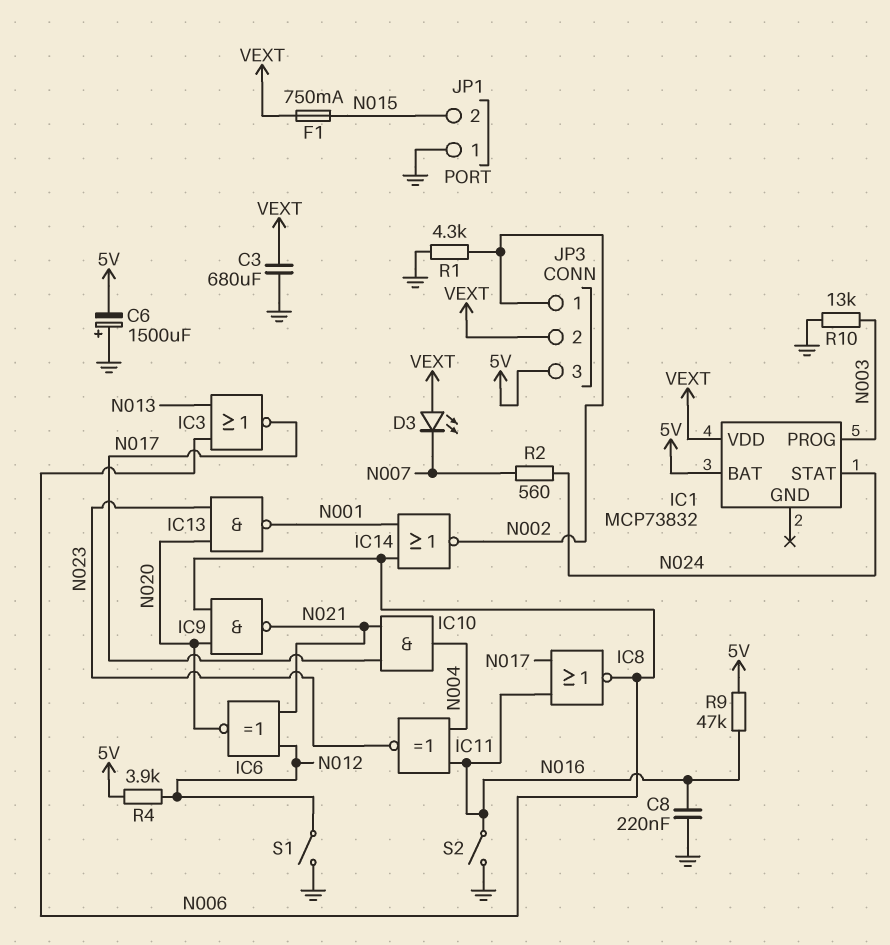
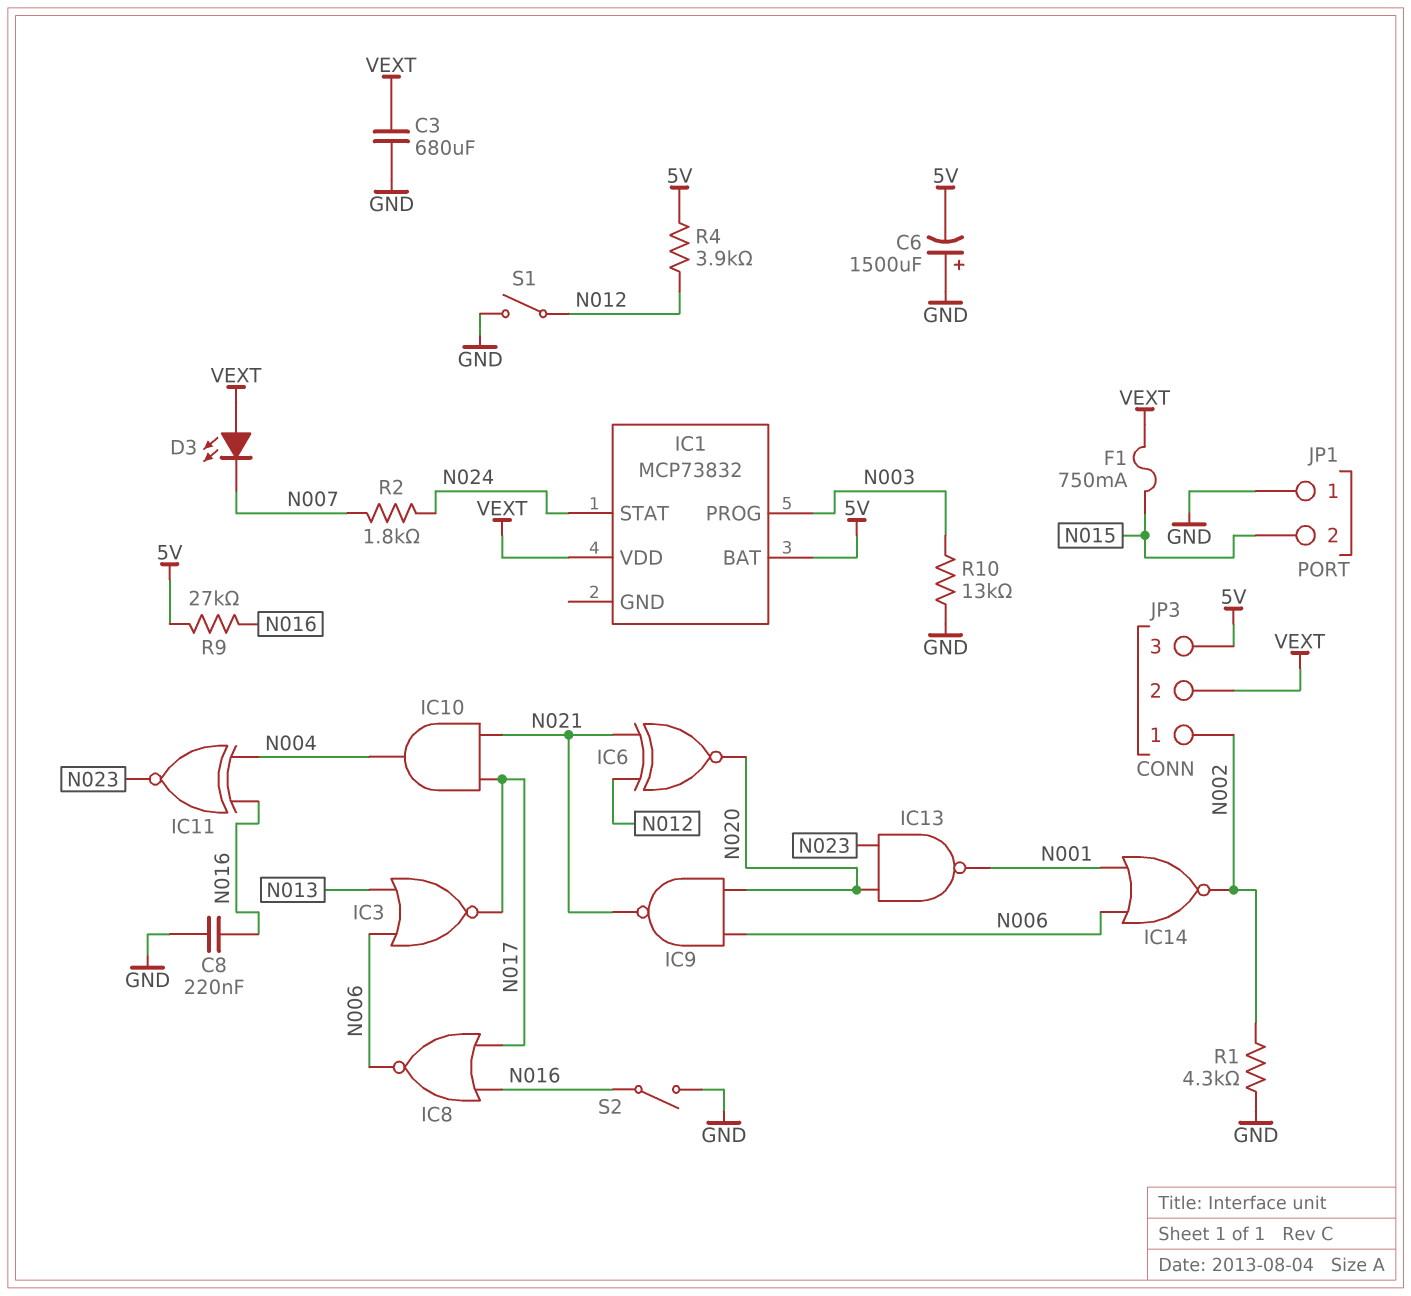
R2: 560 (N007, N024) -> 1.8k (N007, N024)
R9: 47k (5V, N016) -> 27k (5V, N016)

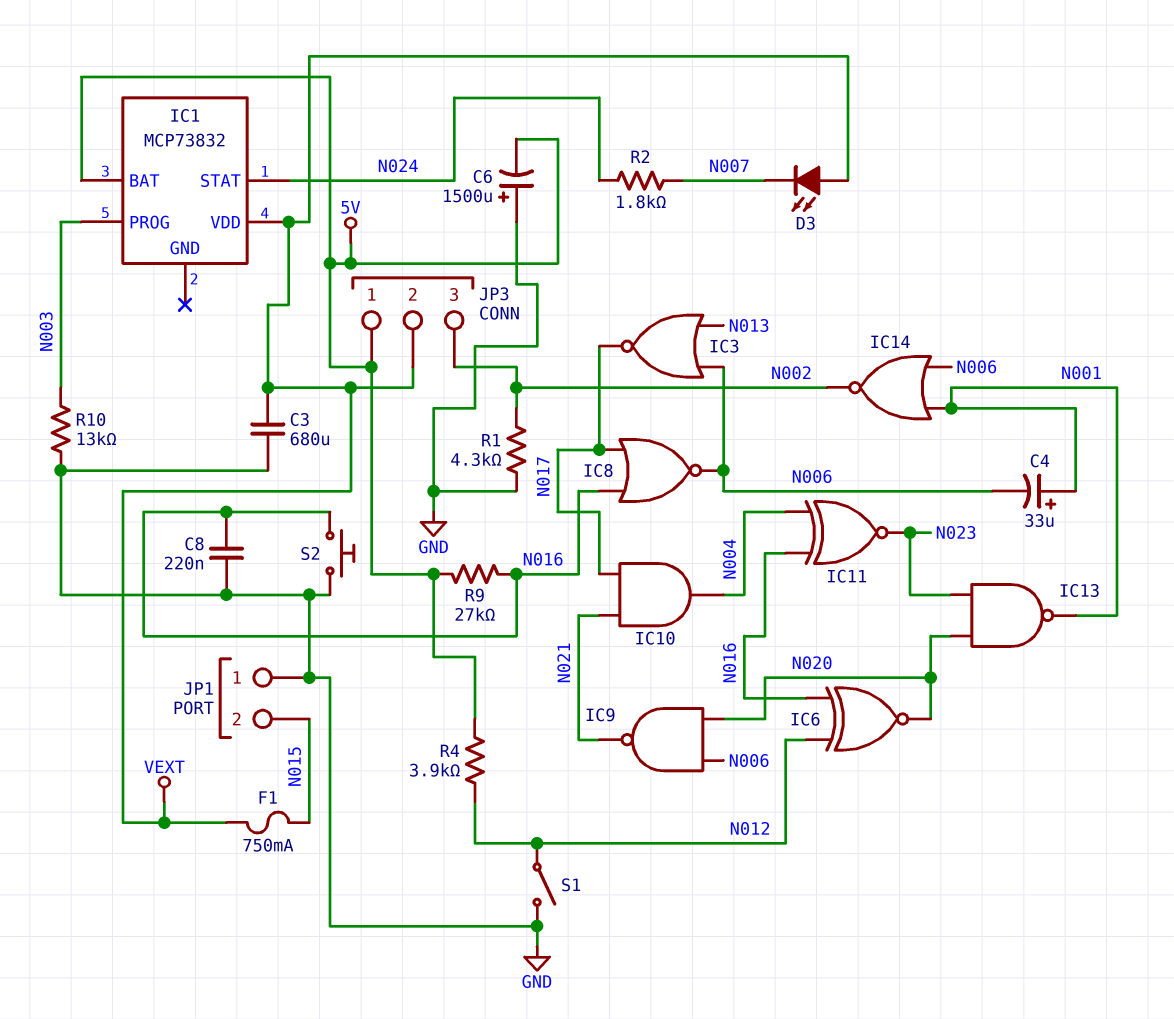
C4: none -> 33uF (plus N001, minus N006)
IC6: XNOR (in N012, in N021, out N020) -> XNOR (in N012, in N016, out N020)
JP3 pin 1: N002 -> 5V
JP3 pin 3: 5V -> N002
S2: switch (GND, N016) -> button (GND, N016)

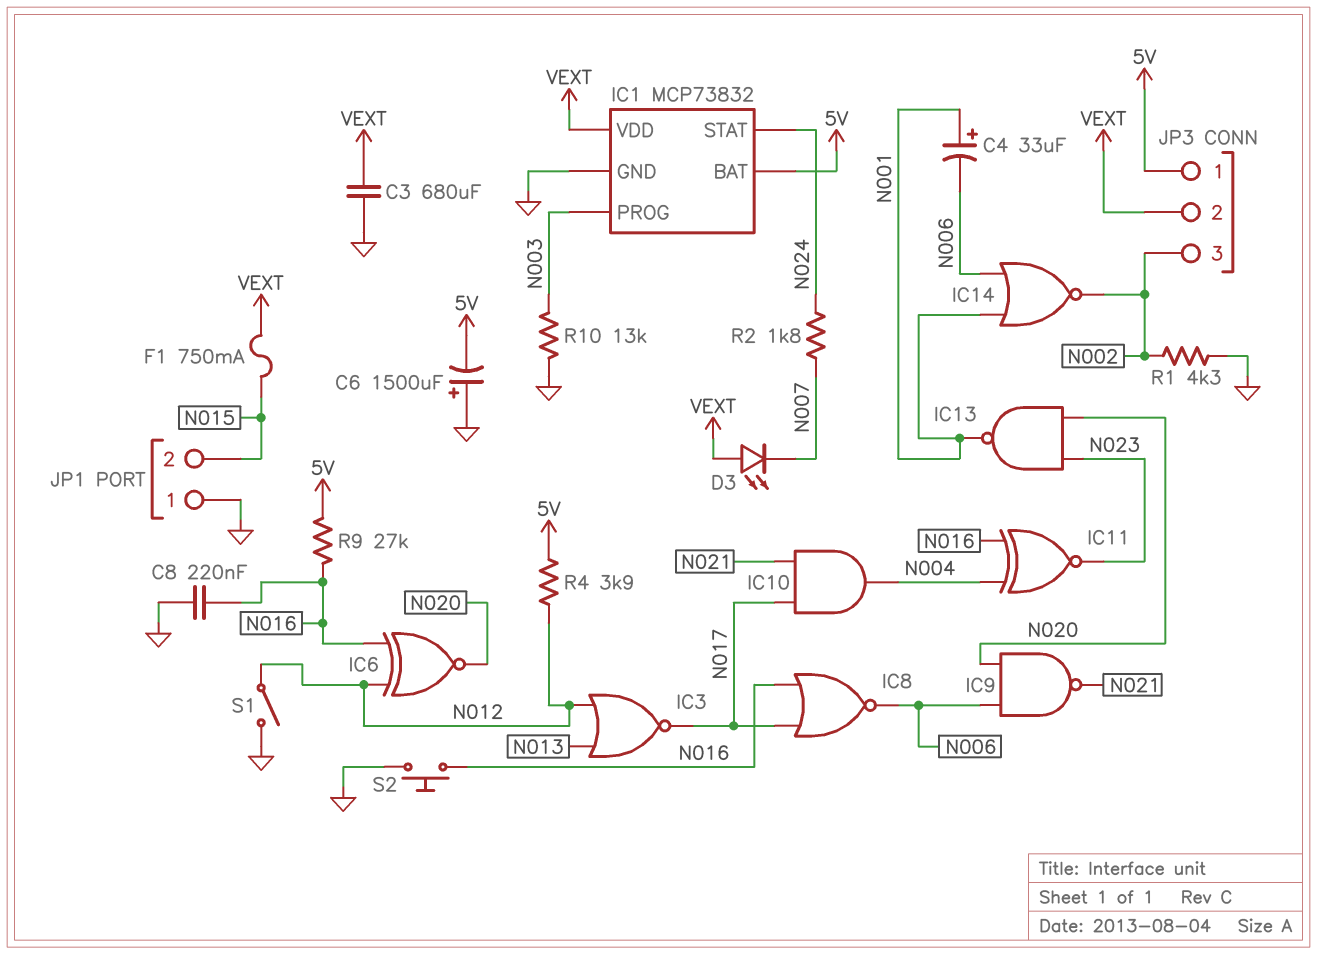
IC1 pin GND: none -> GND
IC3: NOR (in N006, in N013, out N017) -> NOR (in N012, in N013, out N017)

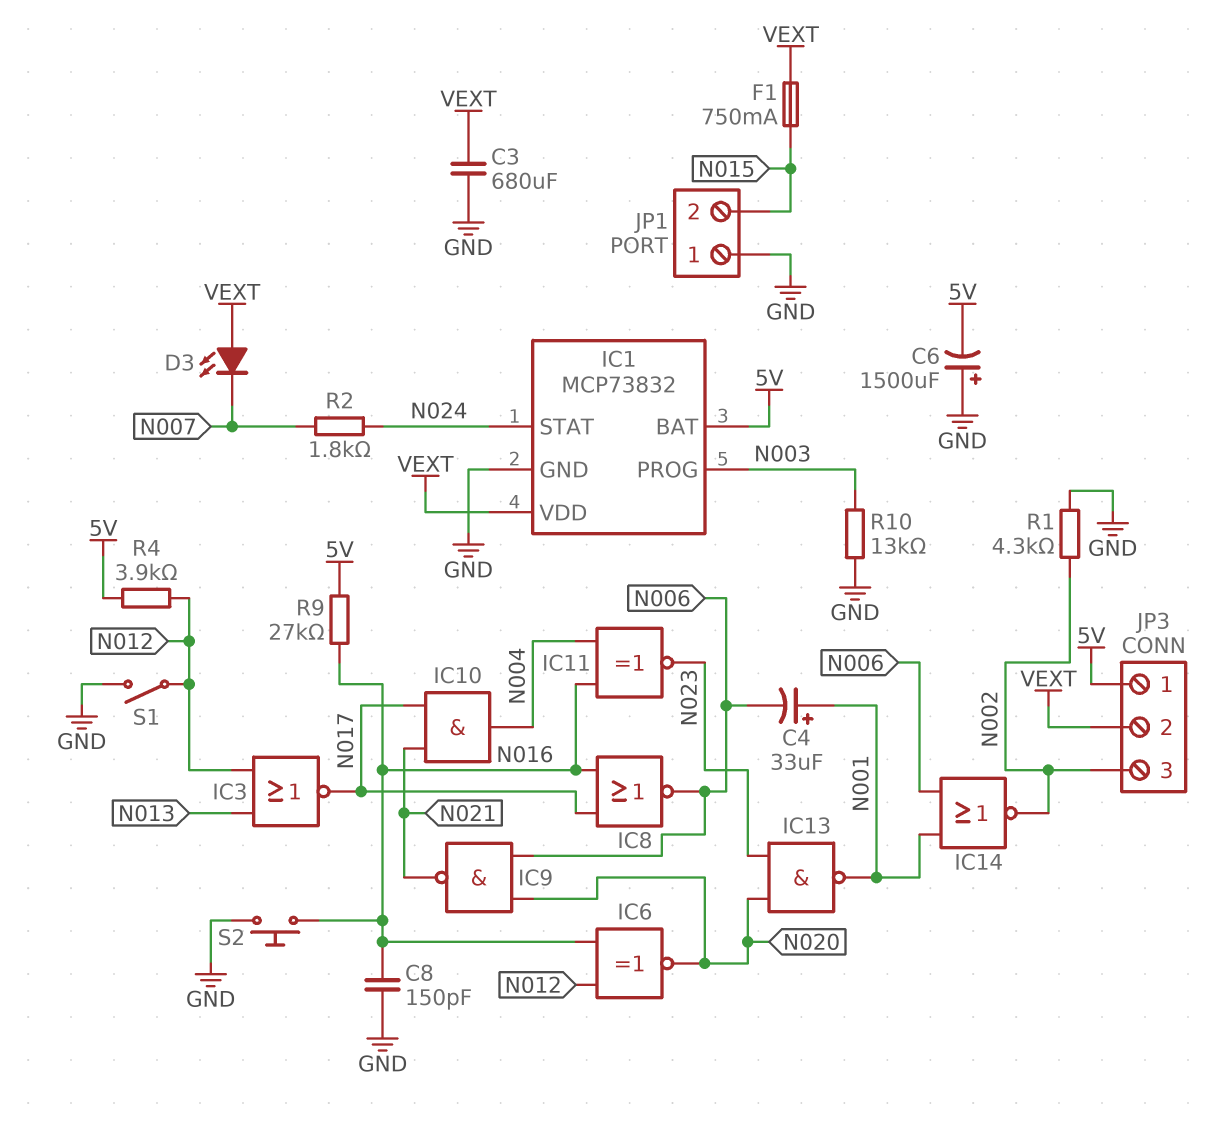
C8: 220nF (GND, N016) -> 150pF (GND, N016)

